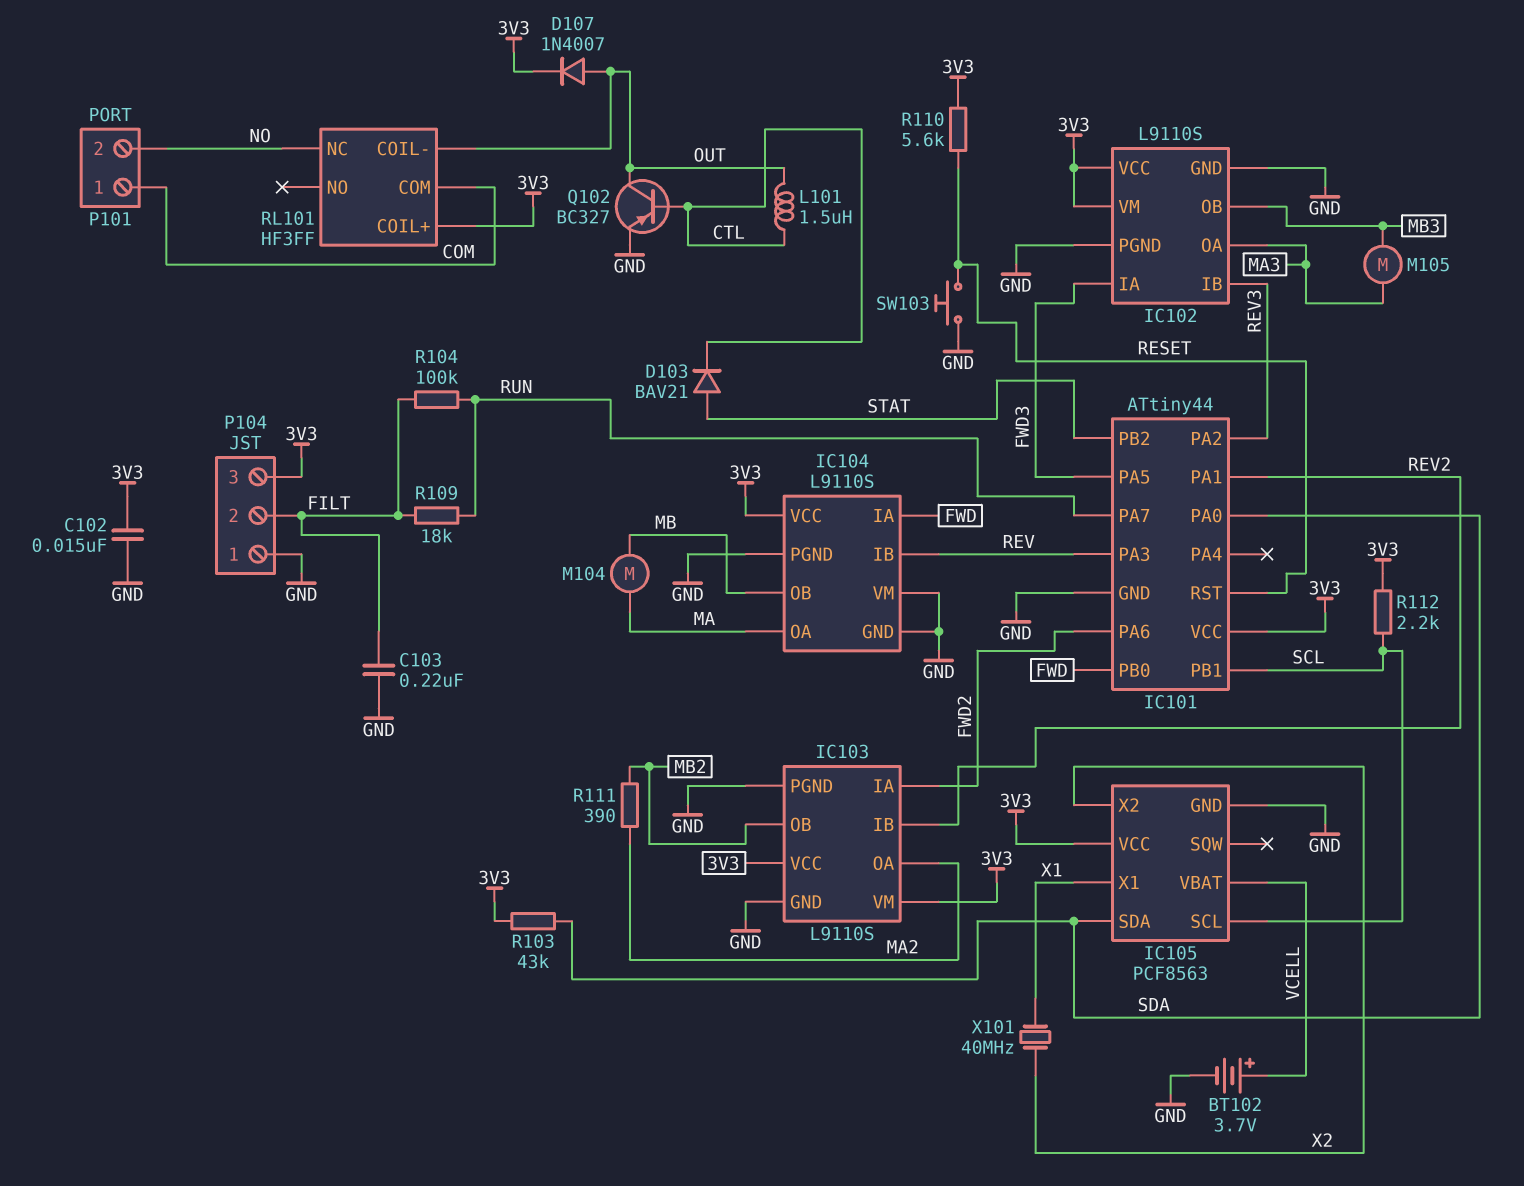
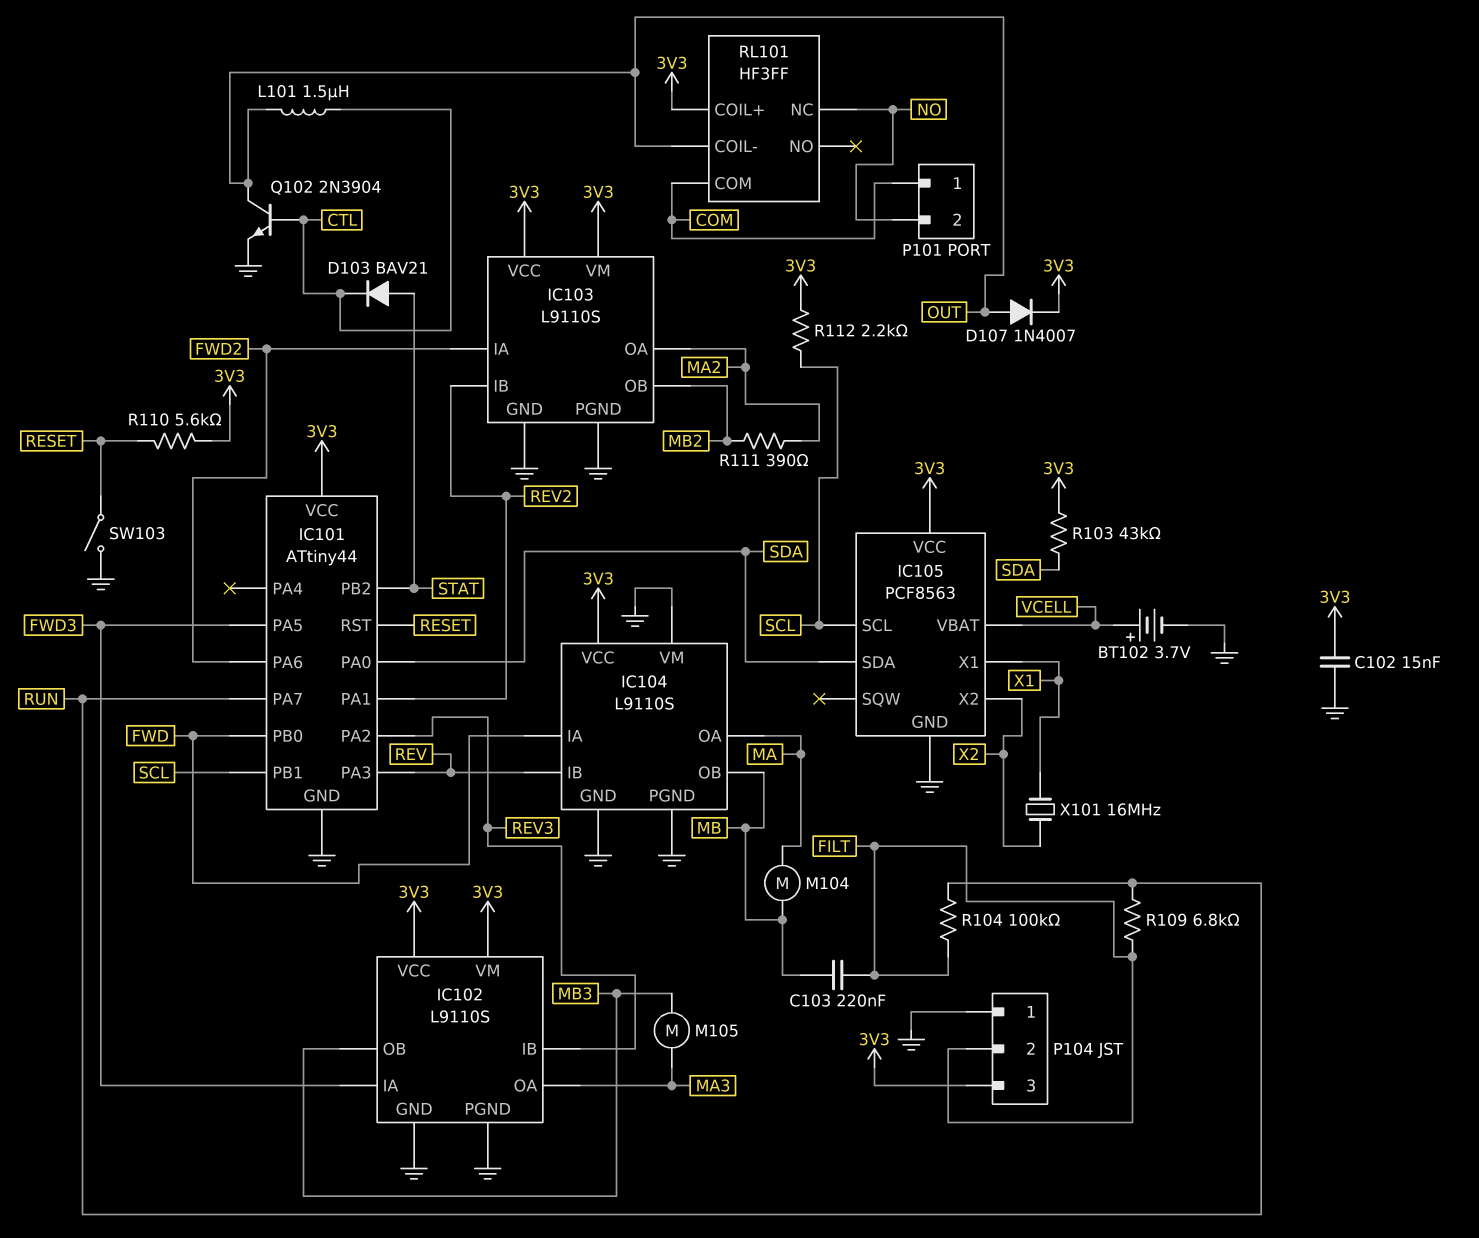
C103: 220nF (FILT, GND) -> 220nF (FILT, MB)
Q102: PNP BC327 (B CTL, C OUT, E GND) -> NPN 2N3904 (B CTL, C OUT, E GND)
R109: 18k (FILT, RUN) -> 6.8k (FILT, RUN)
SW103: button (GND, RESET) -> switch (GND, RESET)
X101: 40MHz (X1, X2) -> 16MHz (X1, X2)

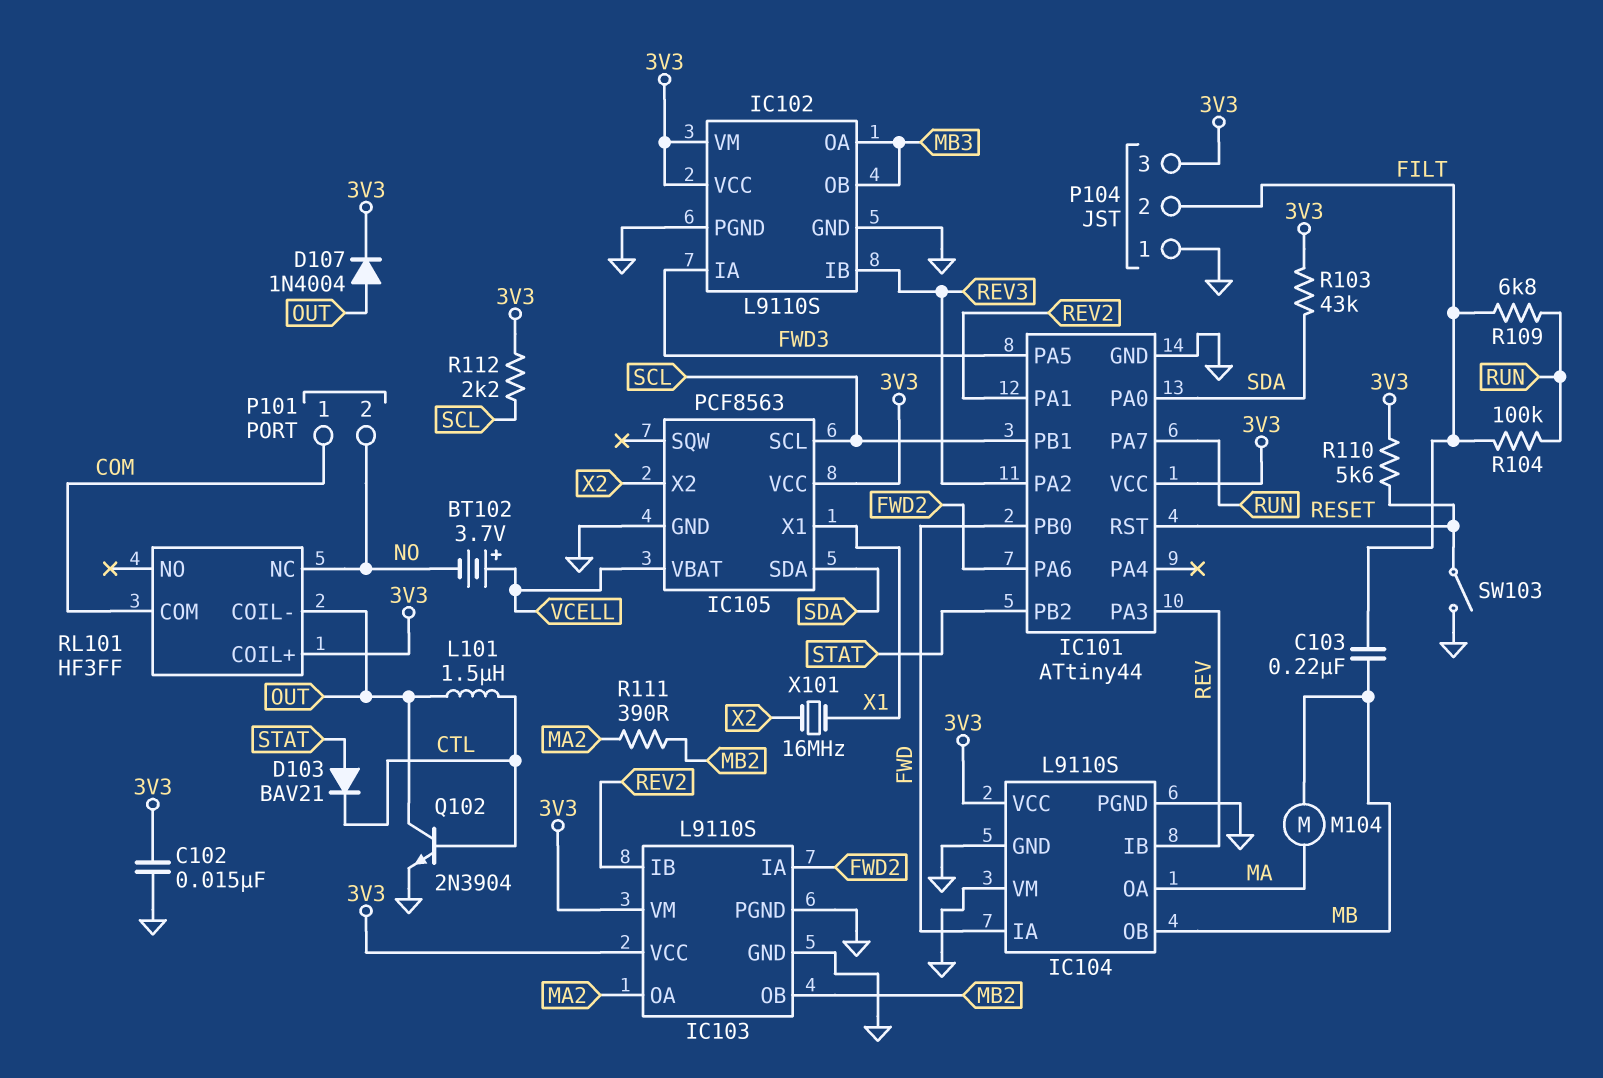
BT102: 3.7V (plus VCELL, minus GND) -> 3.7V (plus VCELL, minus NO)
D107: diode 1N4007 (A OUT, K 3V3) -> diode 1N4004 (A OUT, K 3V3)
IC102 pin OA: MA3 -> MB3
M105: motor (MA3, MB3) -> none

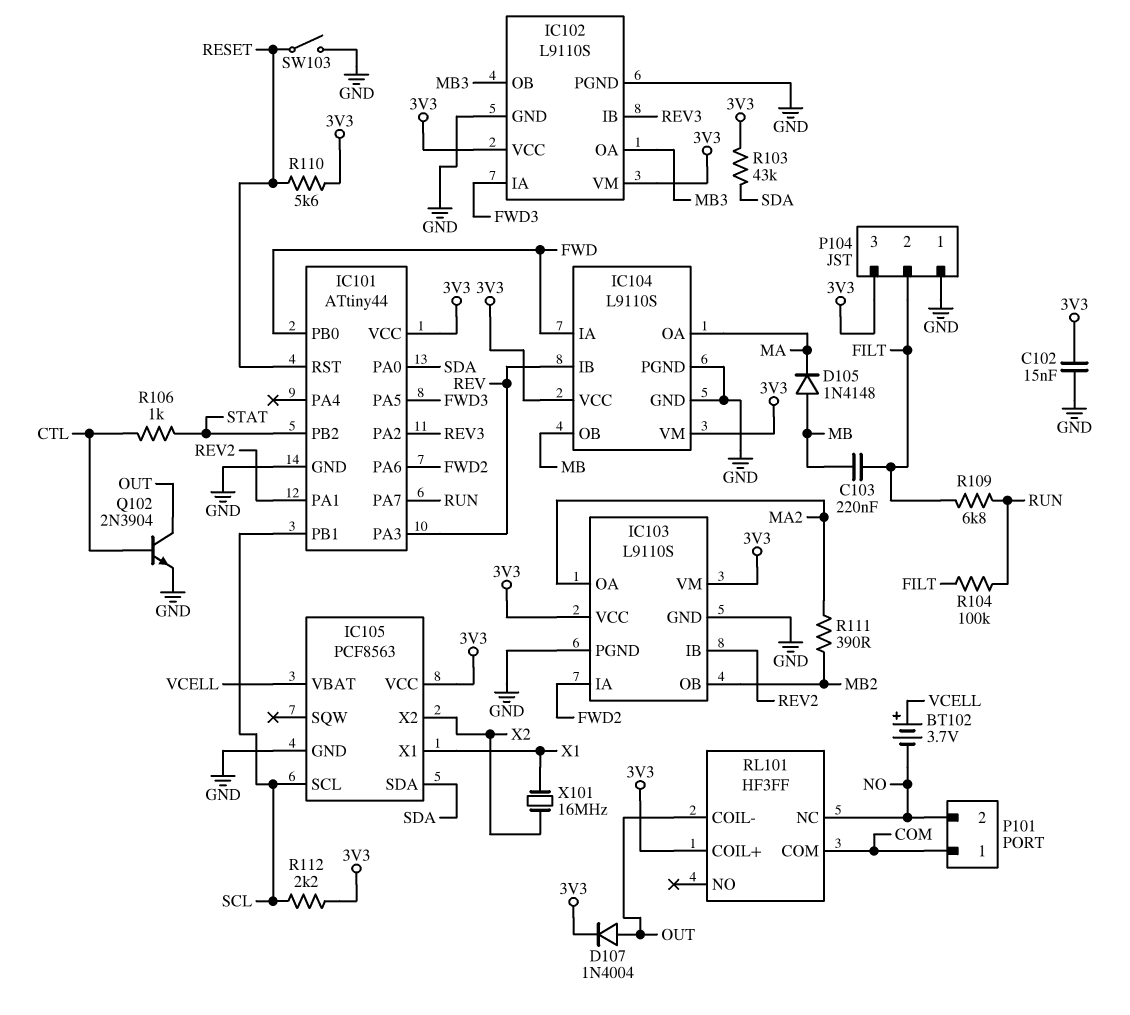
D103: diode BAV21 (A STAT, K CTL) -> none
D105: none -> diode 1N4148 (A MB, K MA)
IC104 pin VM: GND -> 3V3
L101: 1.5uH (CTL, OUT) -> none
M104: motor (MA, MB) -> none
R106: none -> 1k (CTL, STAT)

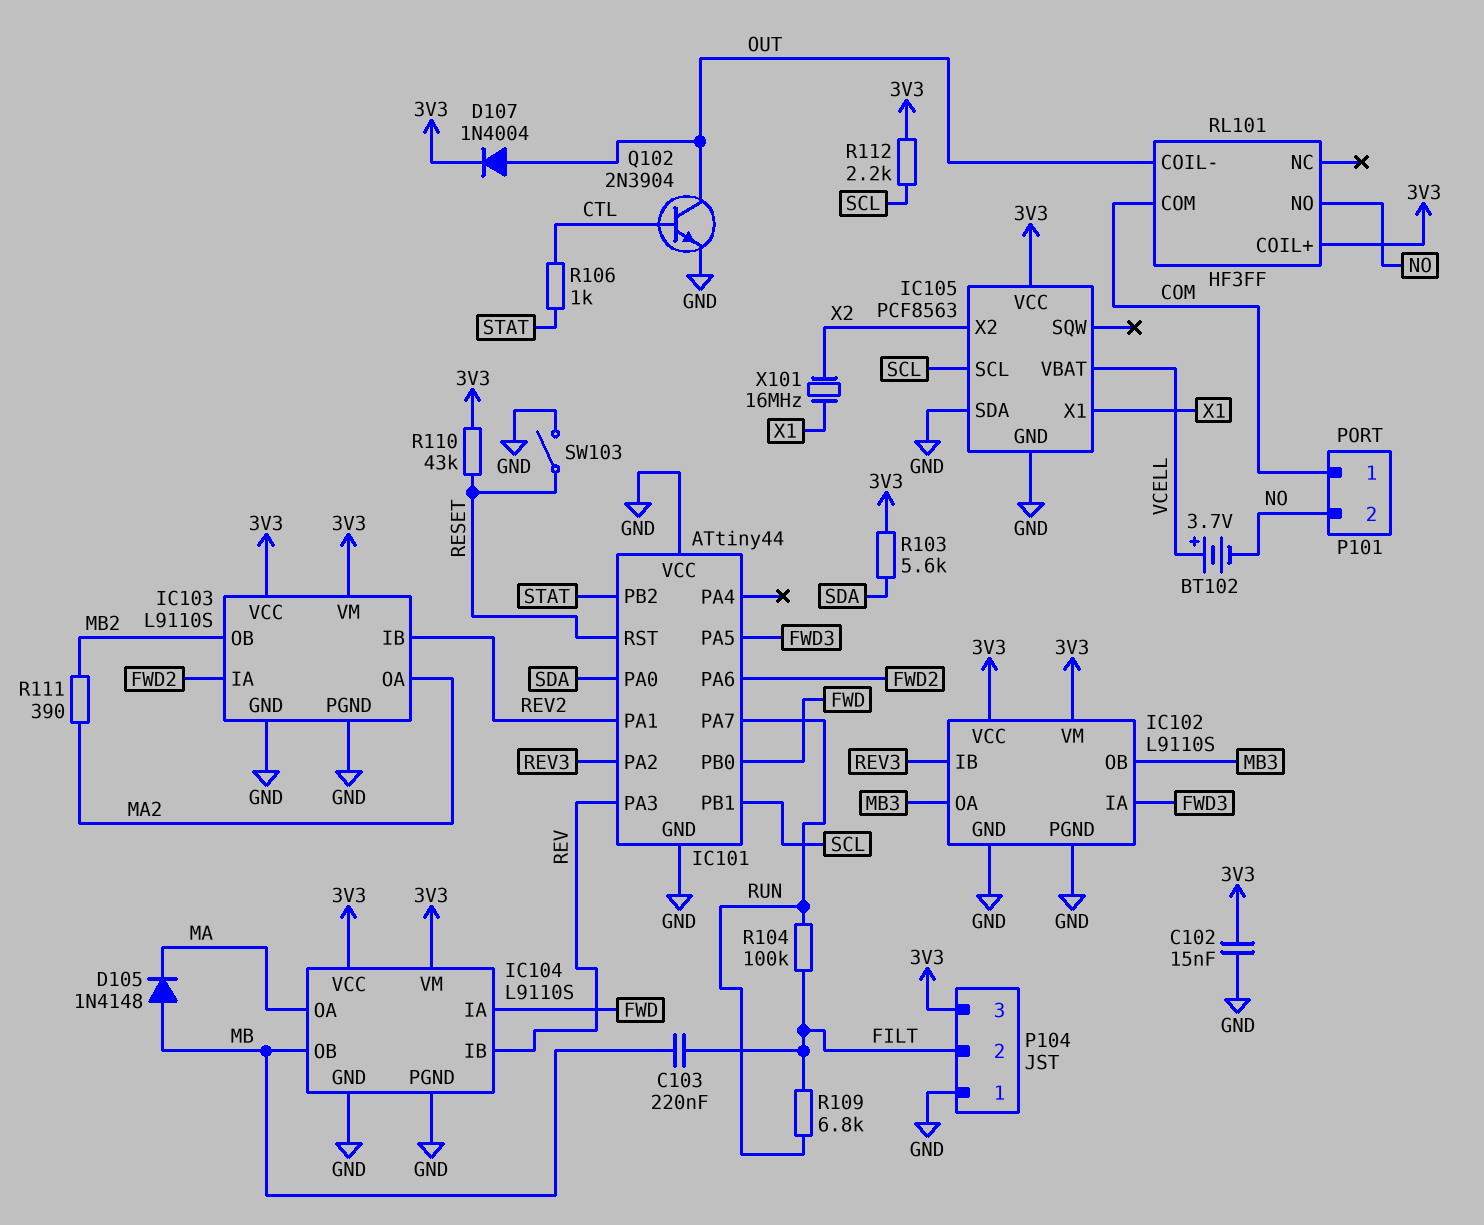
IC101 pin VCC: 3V3 -> GND
IC105 pin SDA: SDA -> GND
R103: 43k (3V3, SDA) -> 5.6k (3V3, SDA)
R110: 5.6k (3V3, RESET) -> 43k (3V3, RESET)
RL101 pin NC: NO -> none
RL101 pin NO: none -> NO

